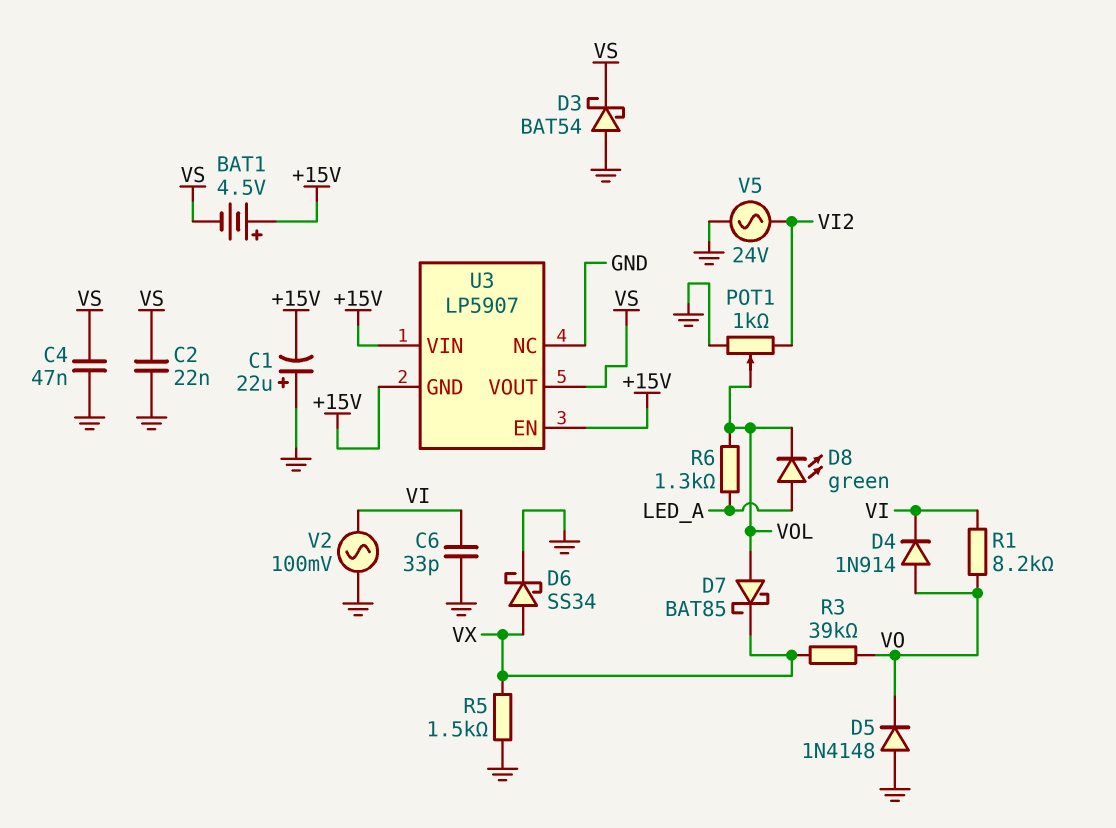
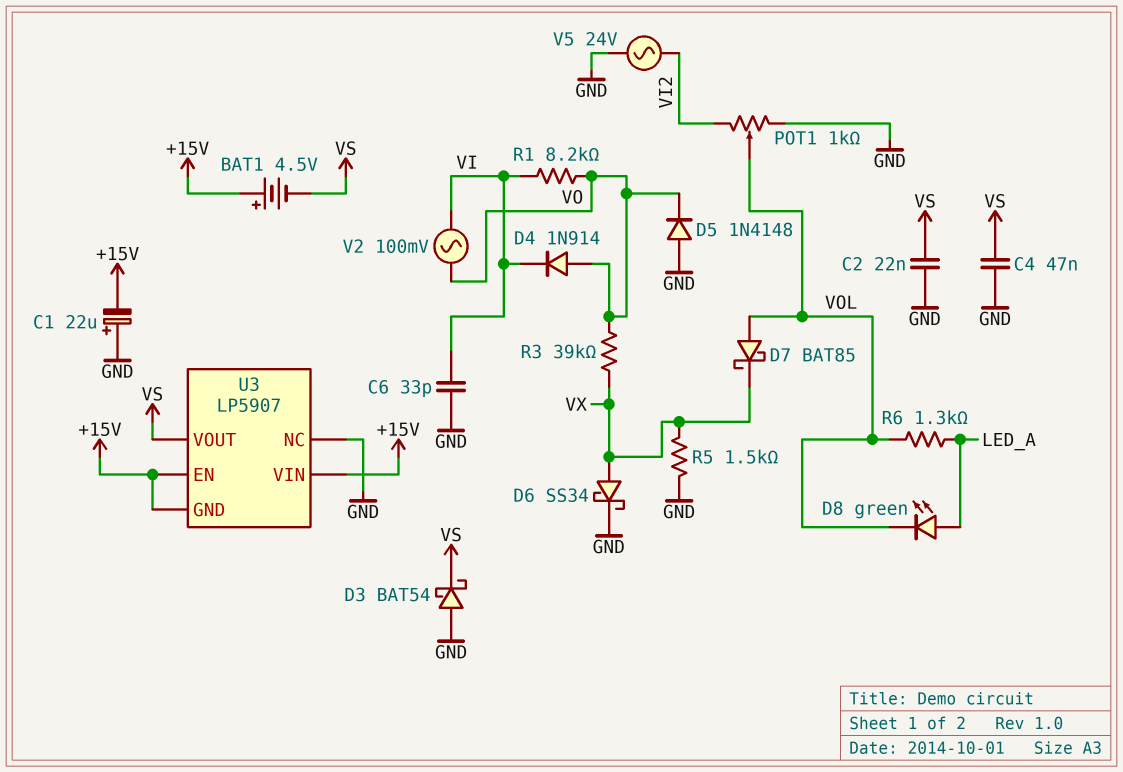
V2: AC 100mV (GND, VI) -> AC 100mV (VI, VO)

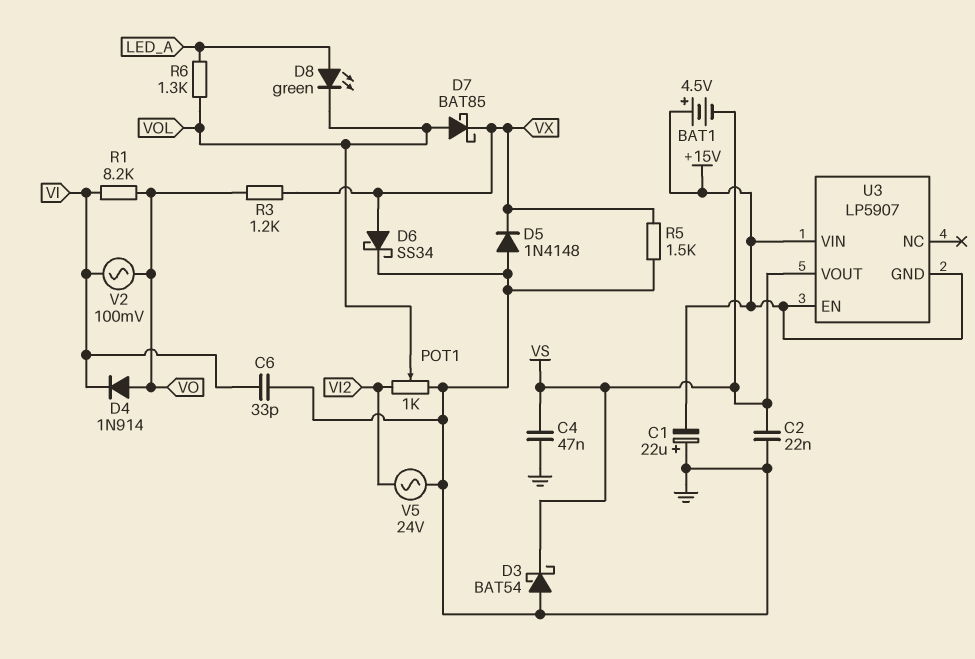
D5: diode 1N4148 (A GND, K VO) -> diode 1N4148 (A GND, K VX)
R3: 39k (VO, VX) -> 1.2k (VO, VX)
U3 pin NC: GND -> none

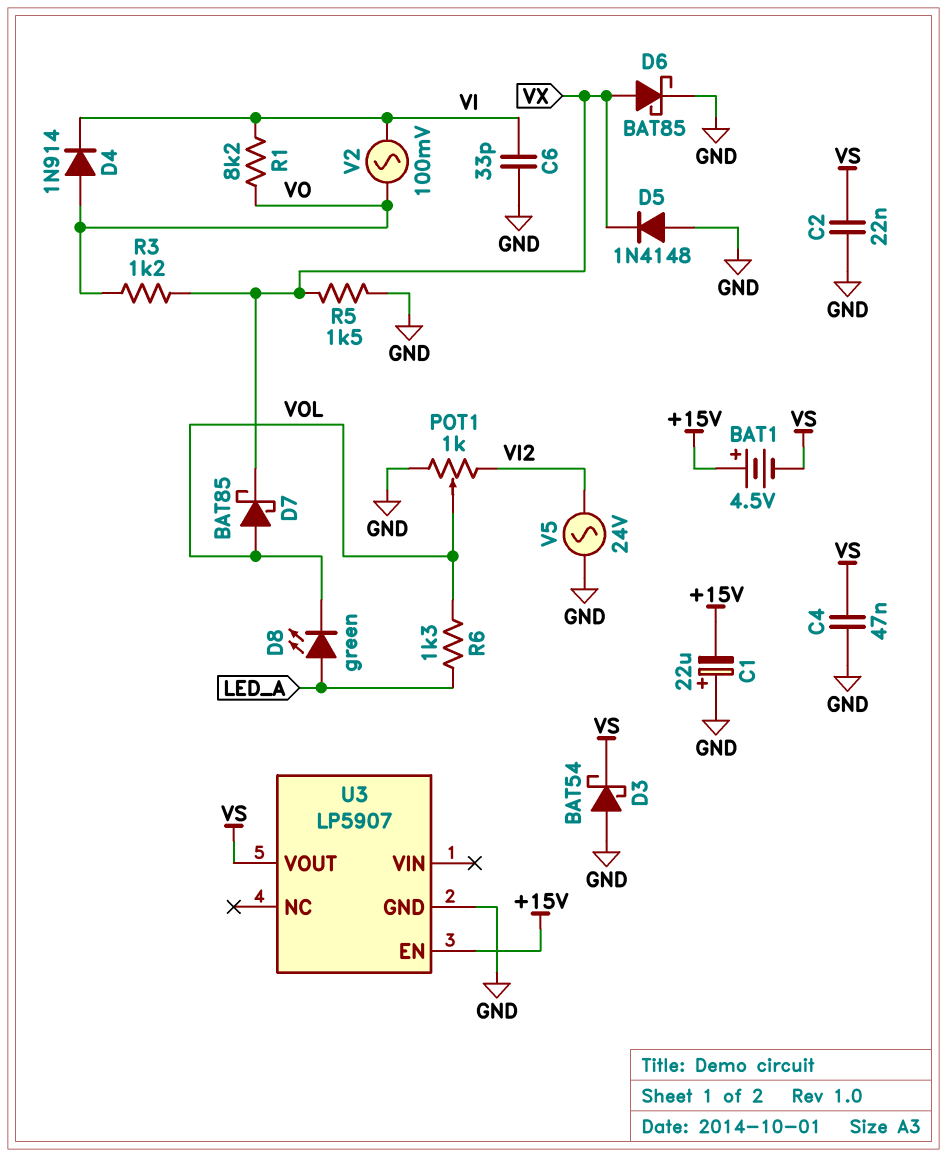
D6: schottky SS34 (A VX, K GND) -> schottky BAT85 (A VX, K GND)
U3 pin GND: +15V -> GND
U3 pin VIN: +15V -> none

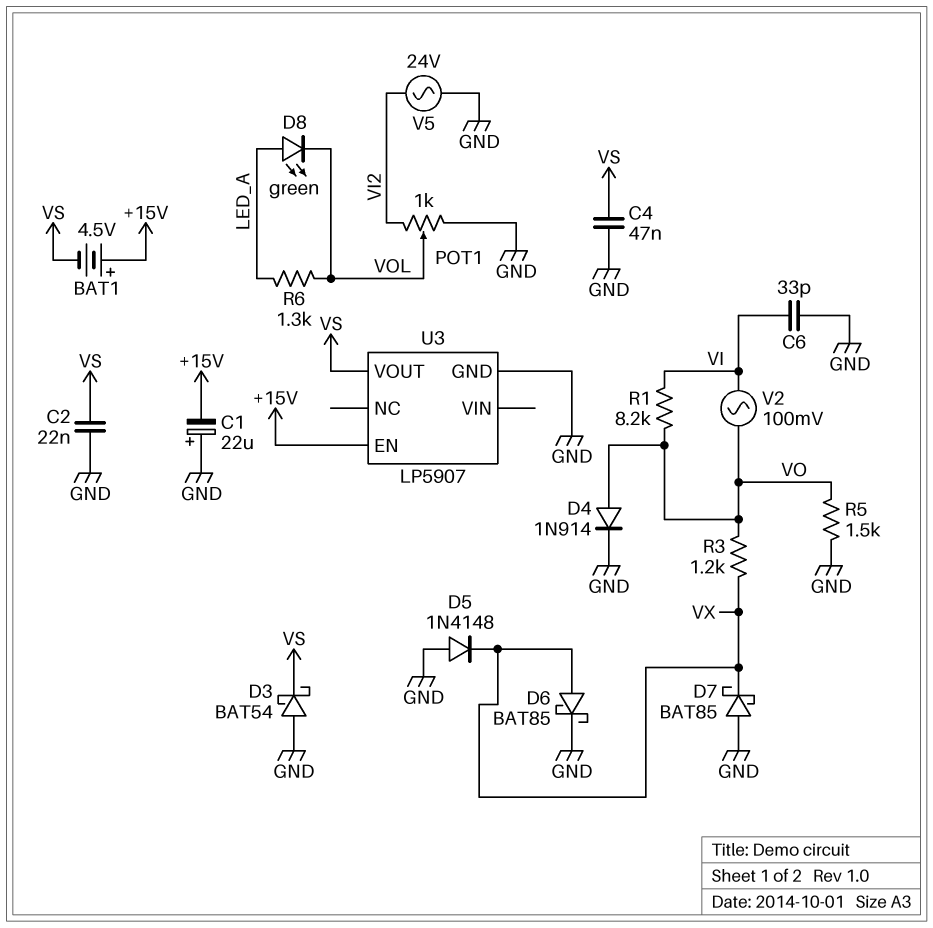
D4: diode 1N914 (A VO, K VI) -> diode 1N914 (A VO, K GND)
D7: schottky BAT85 (A VOL, K VX) -> schottky BAT85 (A GND, K VX)
R5: 1.5k (GND, VX) -> 1.5k (GND, VO)

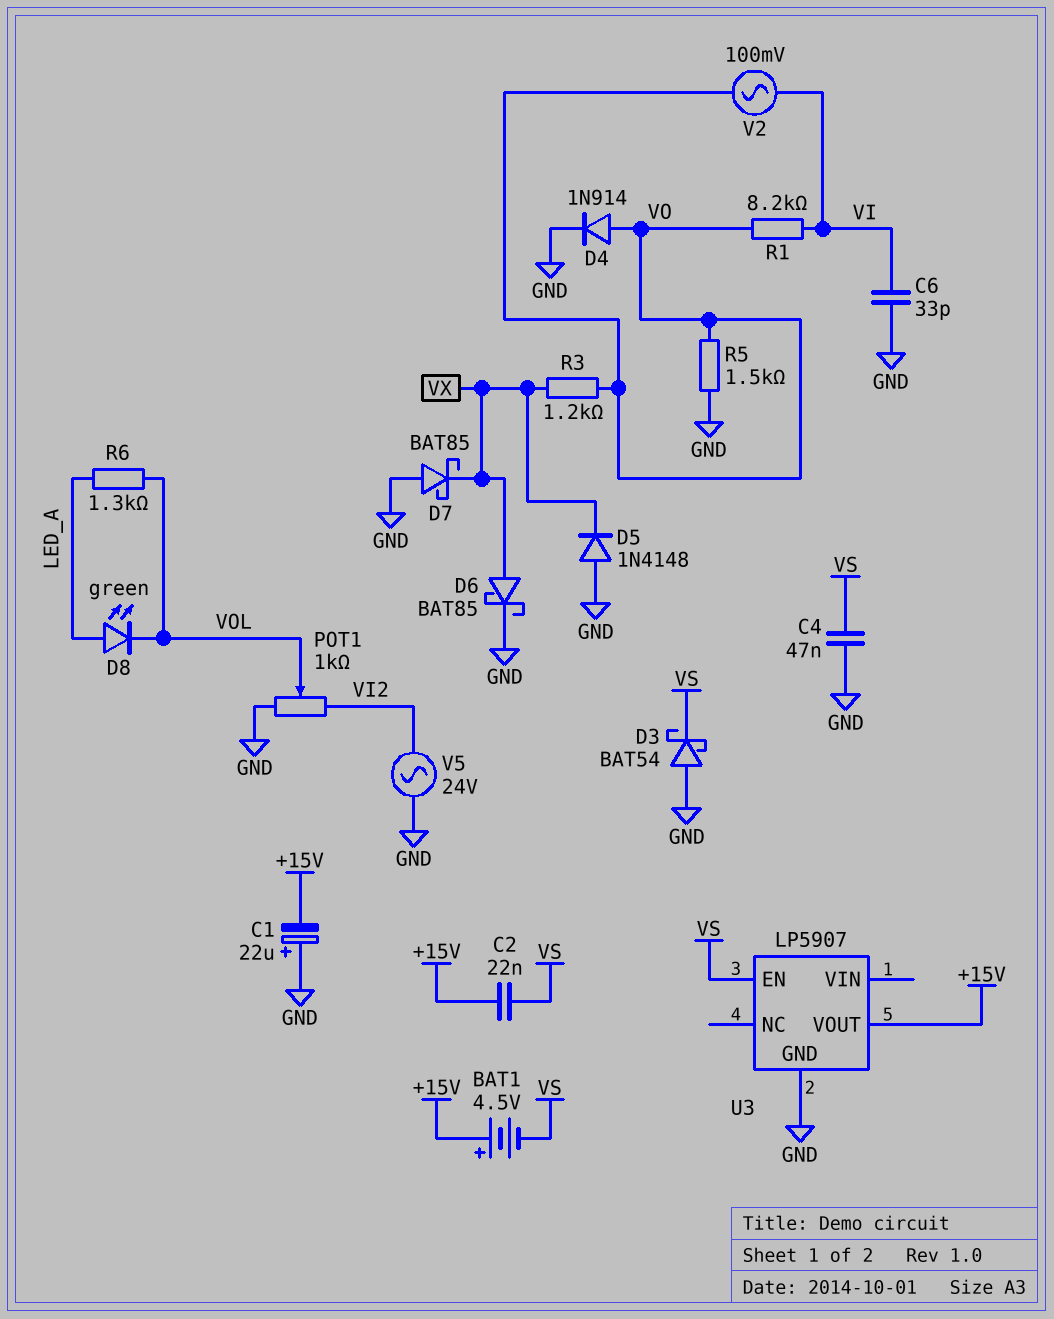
C2: 22nF (GND, VS) -> 22nF (+15V, VS)
U3 pin EN: +15V -> VS
U3 pin VOUT: VS -> +15V

